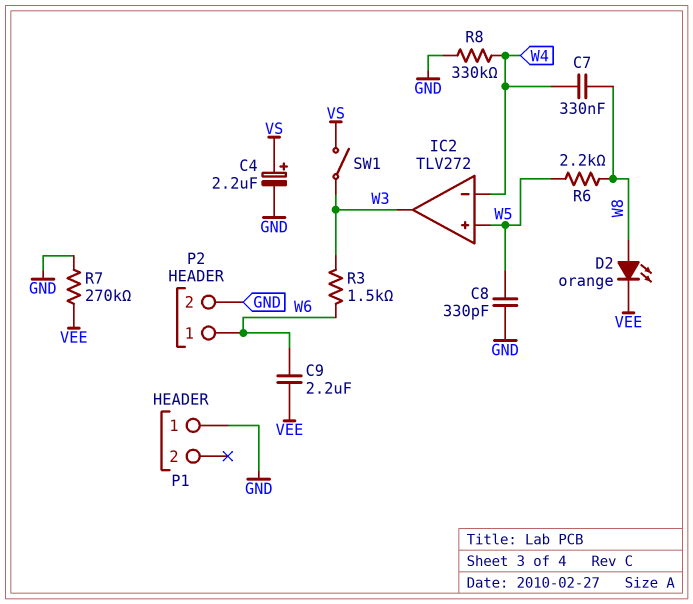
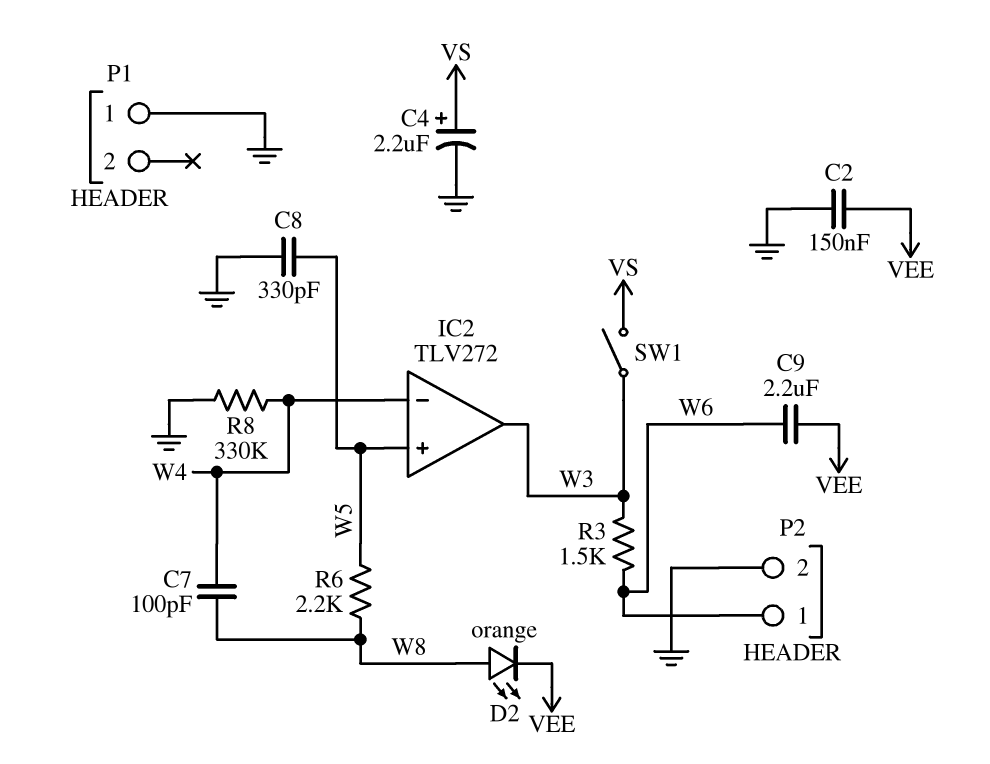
C2: none -> 150nF (GND, VEE)
C7: 330nF (W4, W8) -> 100pF (W4, W8)
R7: 270k (GND, VEE) -> none

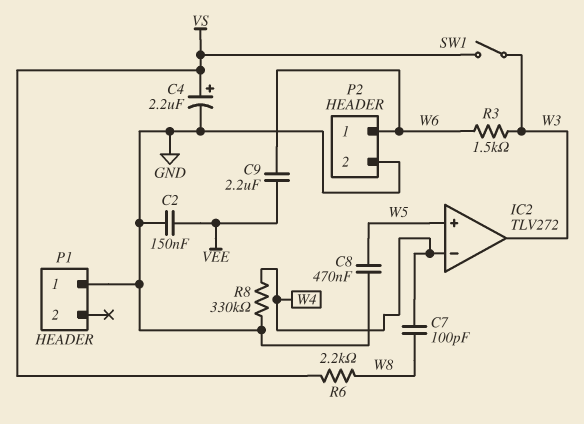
C8: 330pF (GND, W5) -> 470nF (GND, W5)
D2: LED orange (A W8, K VEE) -> none
R6: 2.2k (W5, W8) -> 2.2k (VS, W8)

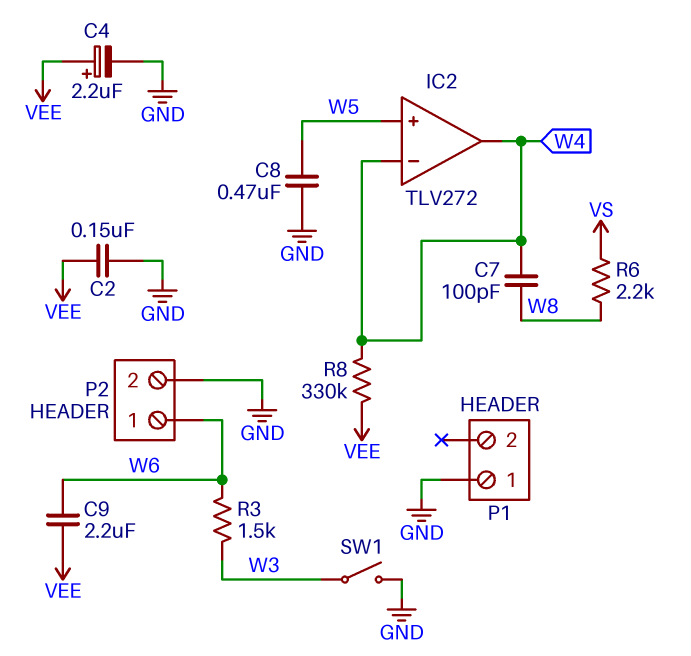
C4: 2.2uF (plus VS, minus GND) -> 2.2uF (plus VEE, minus GND)
IC2 pin out: W3 -> W4
R8: 330k (GND, W4) -> 330k (VEE, W4)
SW1: switch (VS, W3) -> switch (GND, W3)

